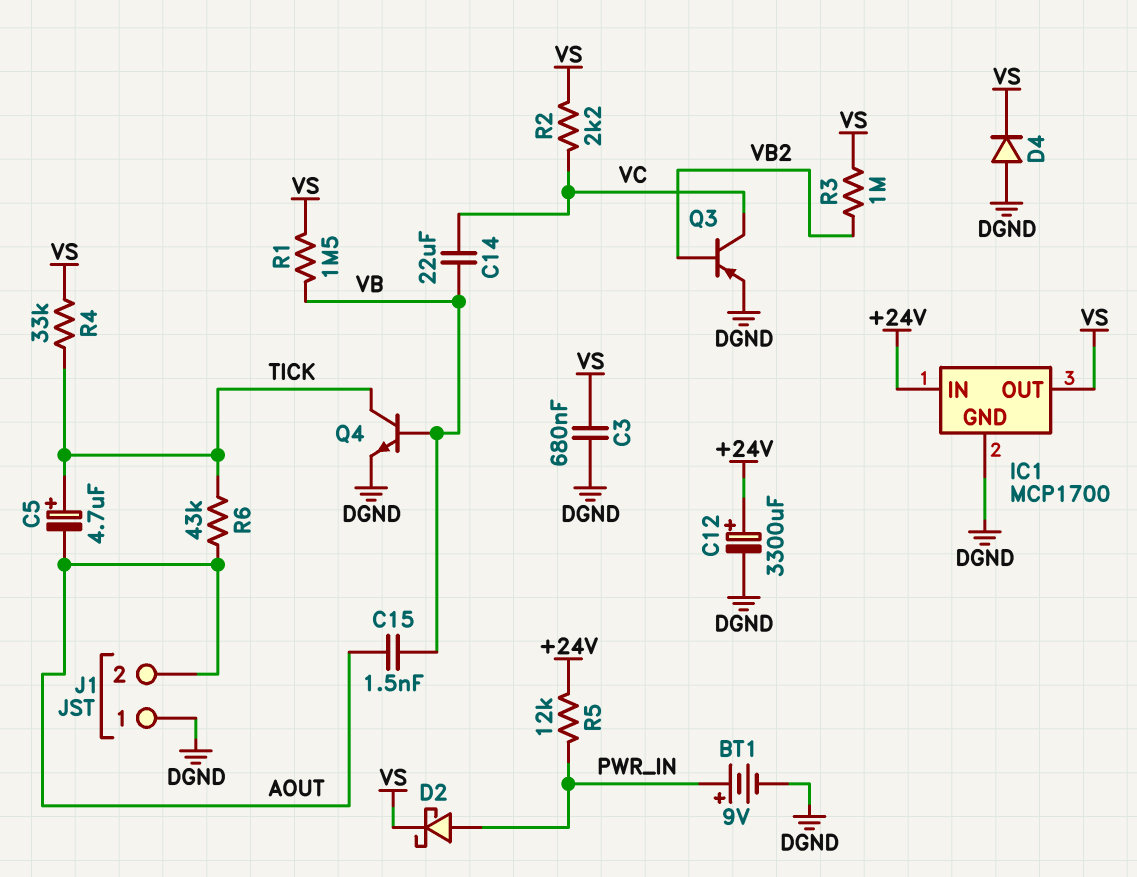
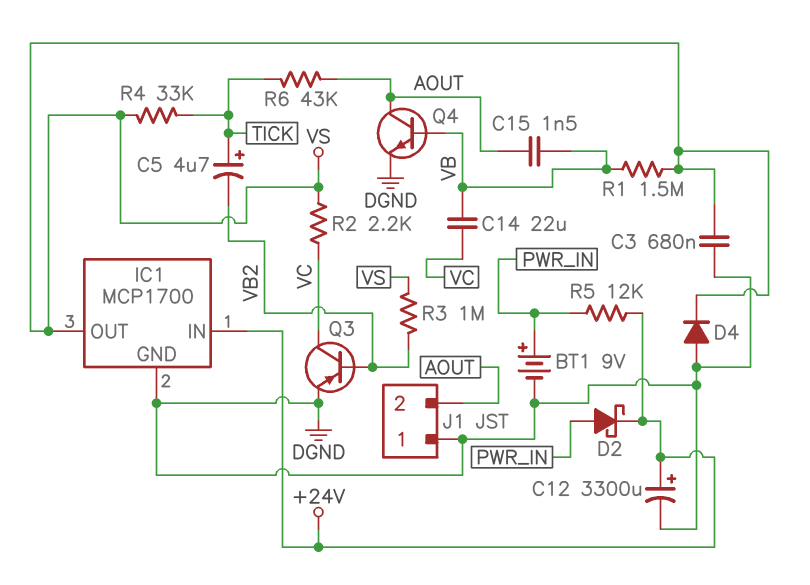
C5: 4.7uF (plus TICK, minus AOUT) -> 4.7uF (plus TICK, minus VB2)
D2: schottky (A PWR_IN, K VS) -> schottky (A PWR_IN, K +24V)
Q4: NPN (B VB, C TICK, E DGND) -> NPN (B VB, C AOUT, E DGND)

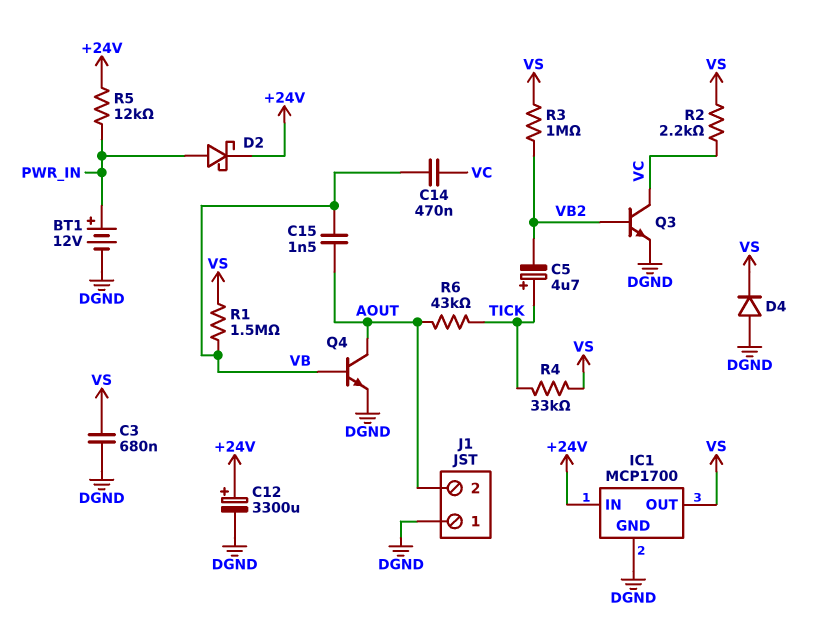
BT1: 9V (plus PWR_IN, minus DGND) -> 12V (plus PWR_IN, minus DGND)
C14: 22uF (VB, VC) -> 470nF (VB, VC)
Q3: PNP (B VB2, C VC, E DGND) -> NPN (B VB2, C VC, E DGND)

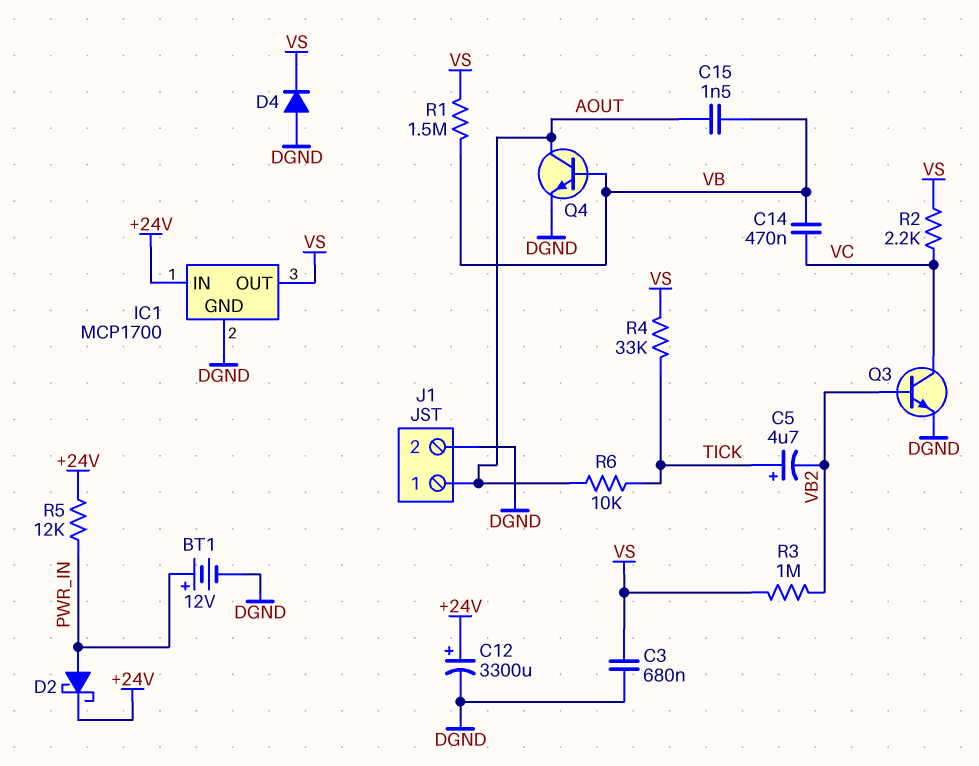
J1 pin 1: DGND -> AOUT
J1 pin 2: AOUT -> DGND
R6: 43k (AOUT, TICK) -> 10k (AOUT, TICK)

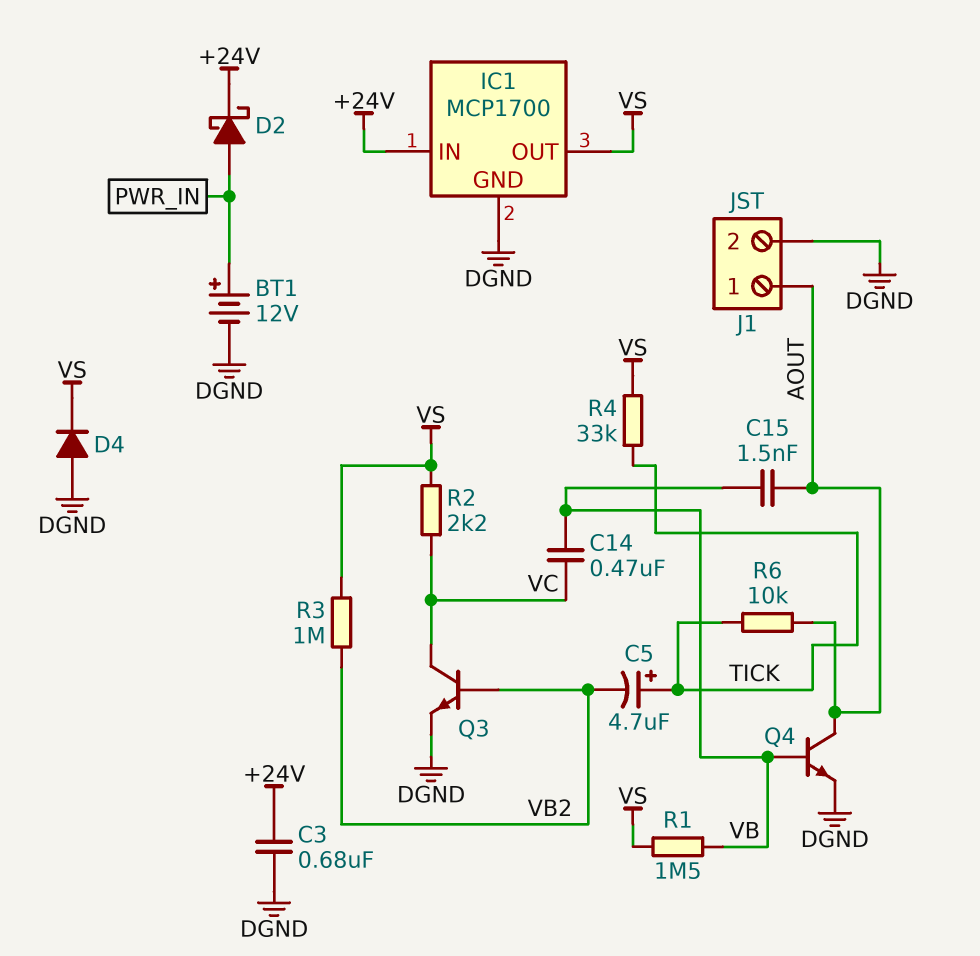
C3: 680nF (DGND, VS) -> 680nF (+24V, DGND)
C12: 3300uF (plus +24V, minus DGND) -> none
R5: 12k (+24V, PWR_IN) -> none

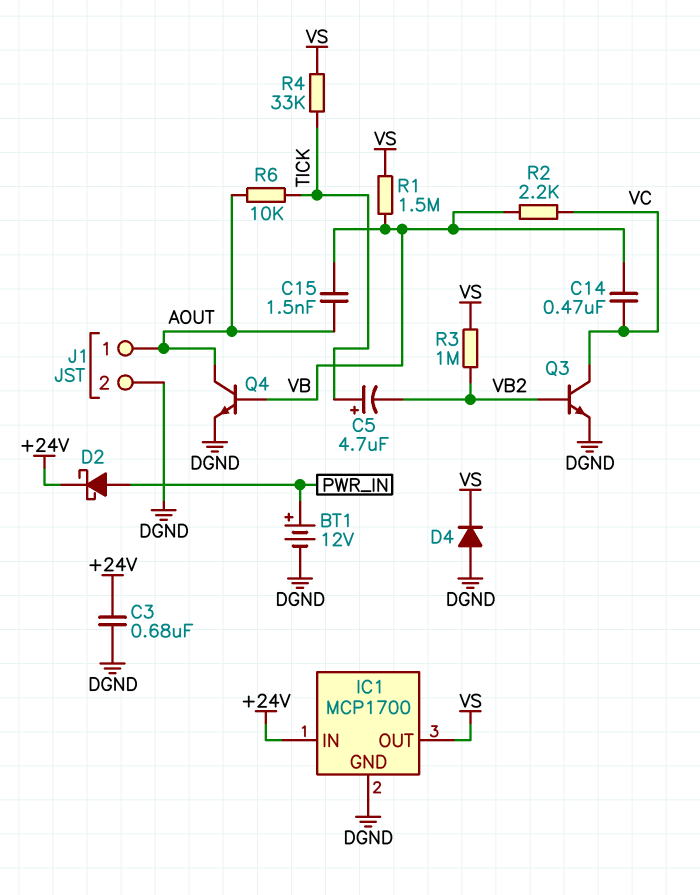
R2: 2.2k (VC, VS) -> 2.2k (VB, VC)

